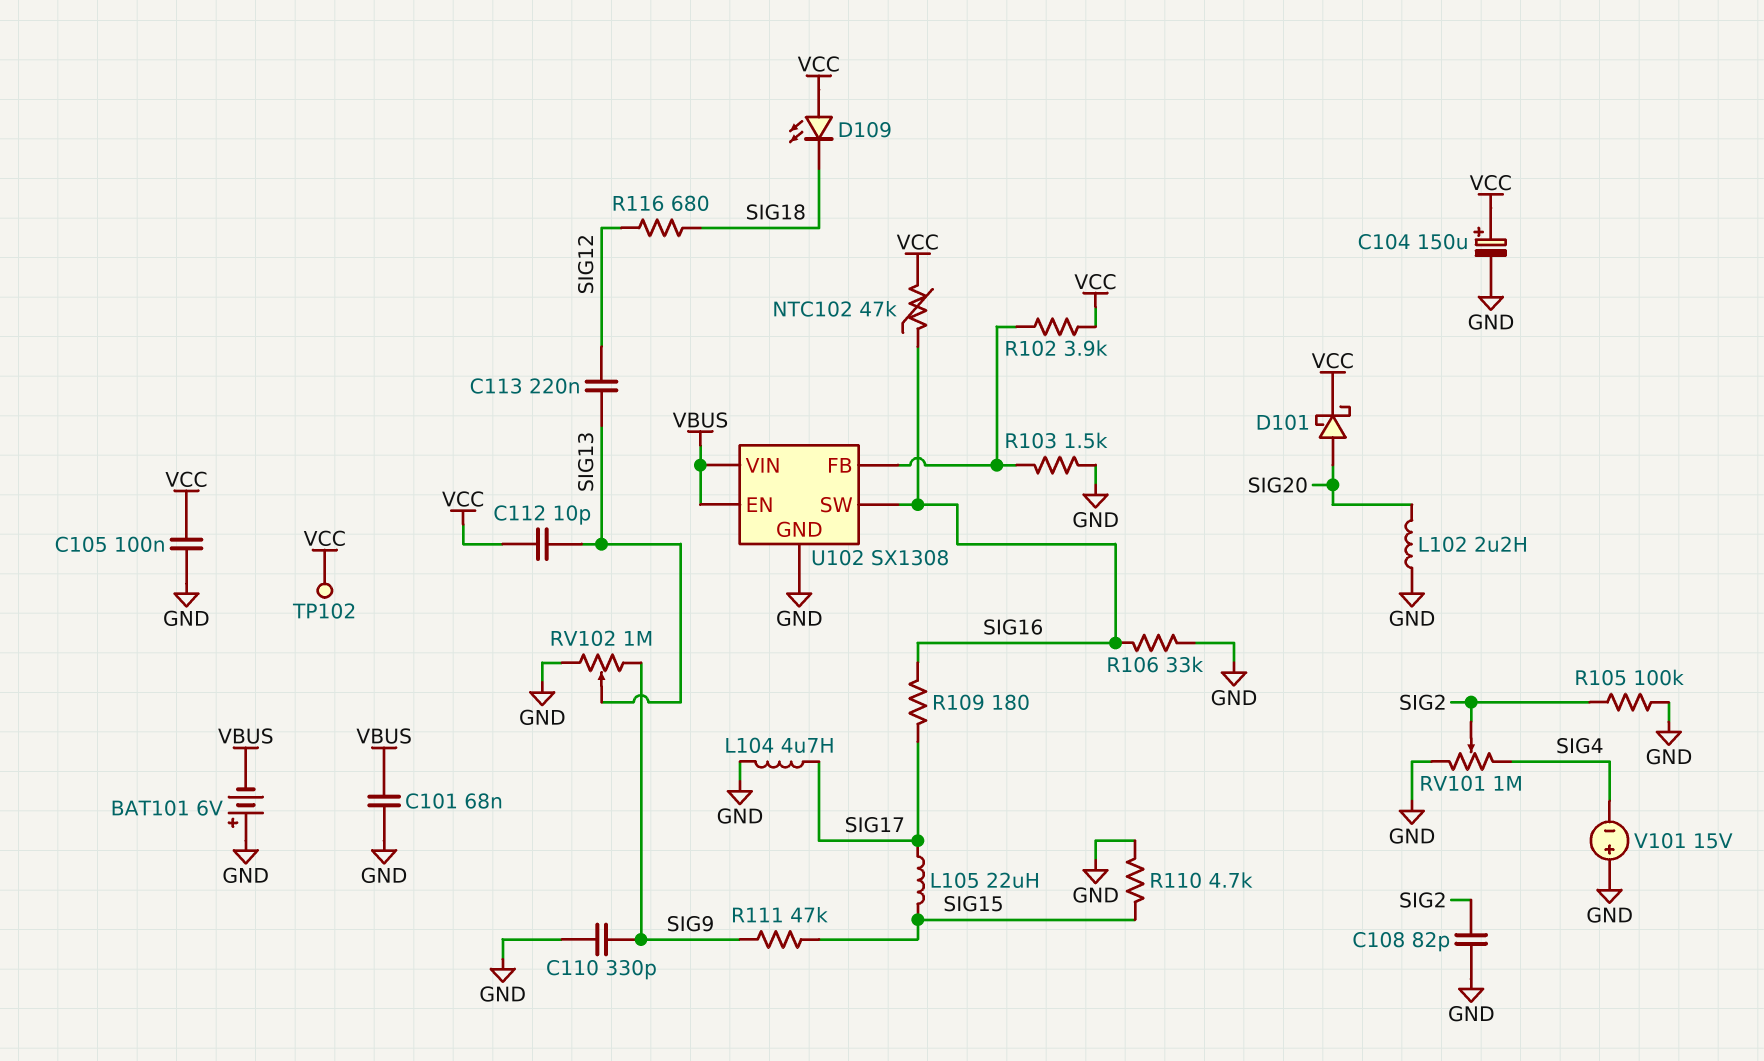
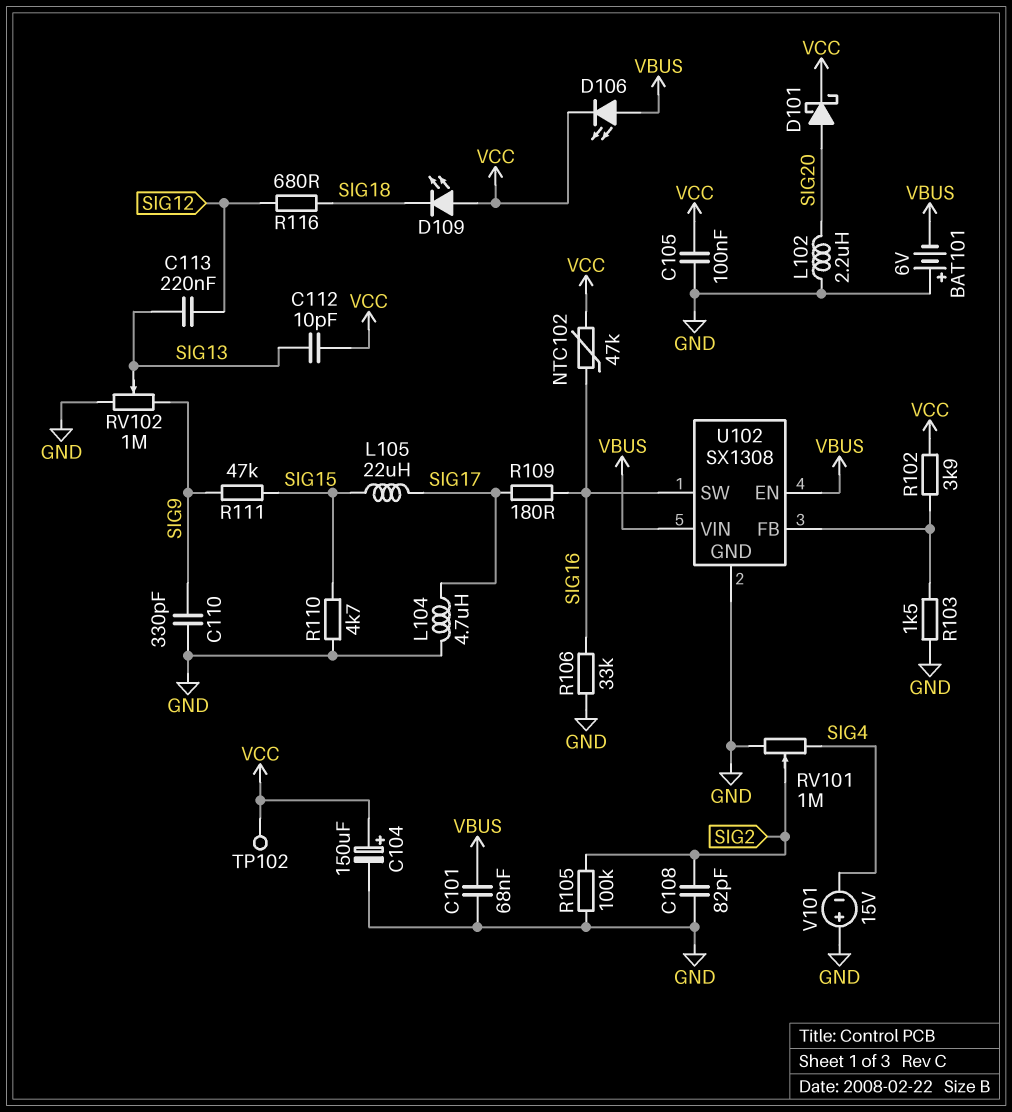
D106: none -> LED (A VBUS, K VCC)

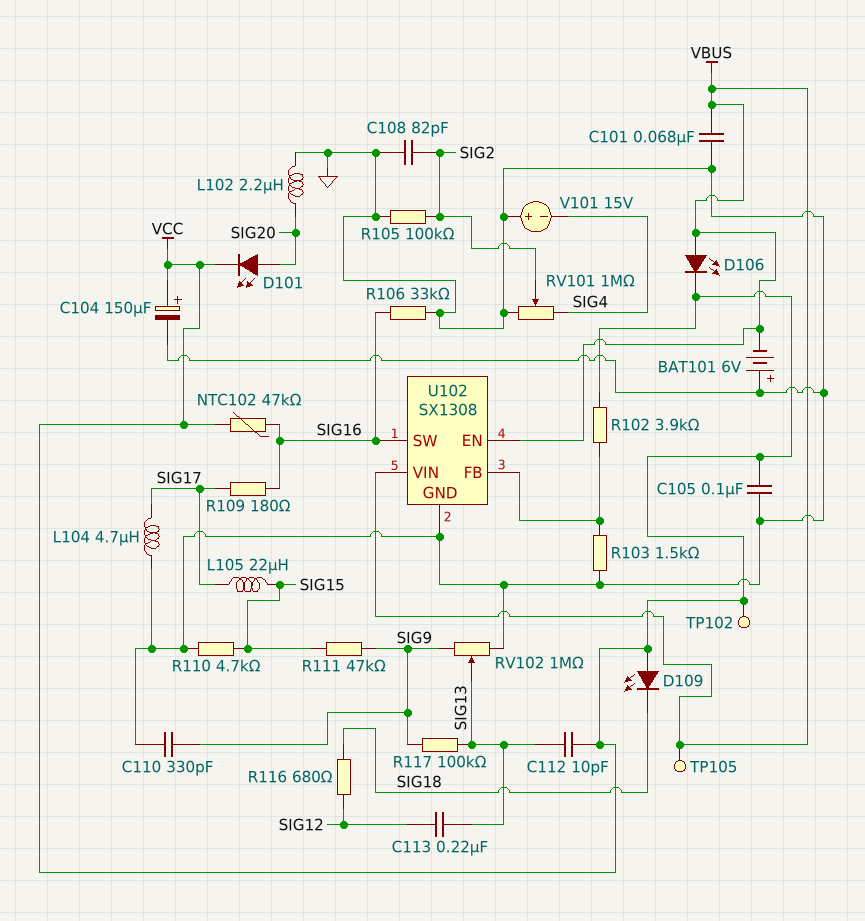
D101: schottky (A SIG20, K VCC) -> LED (A SIG20, K VCC)
R117: none -> 100k (SIG9, SIG13)
TP105: none -> test point (VBUS)

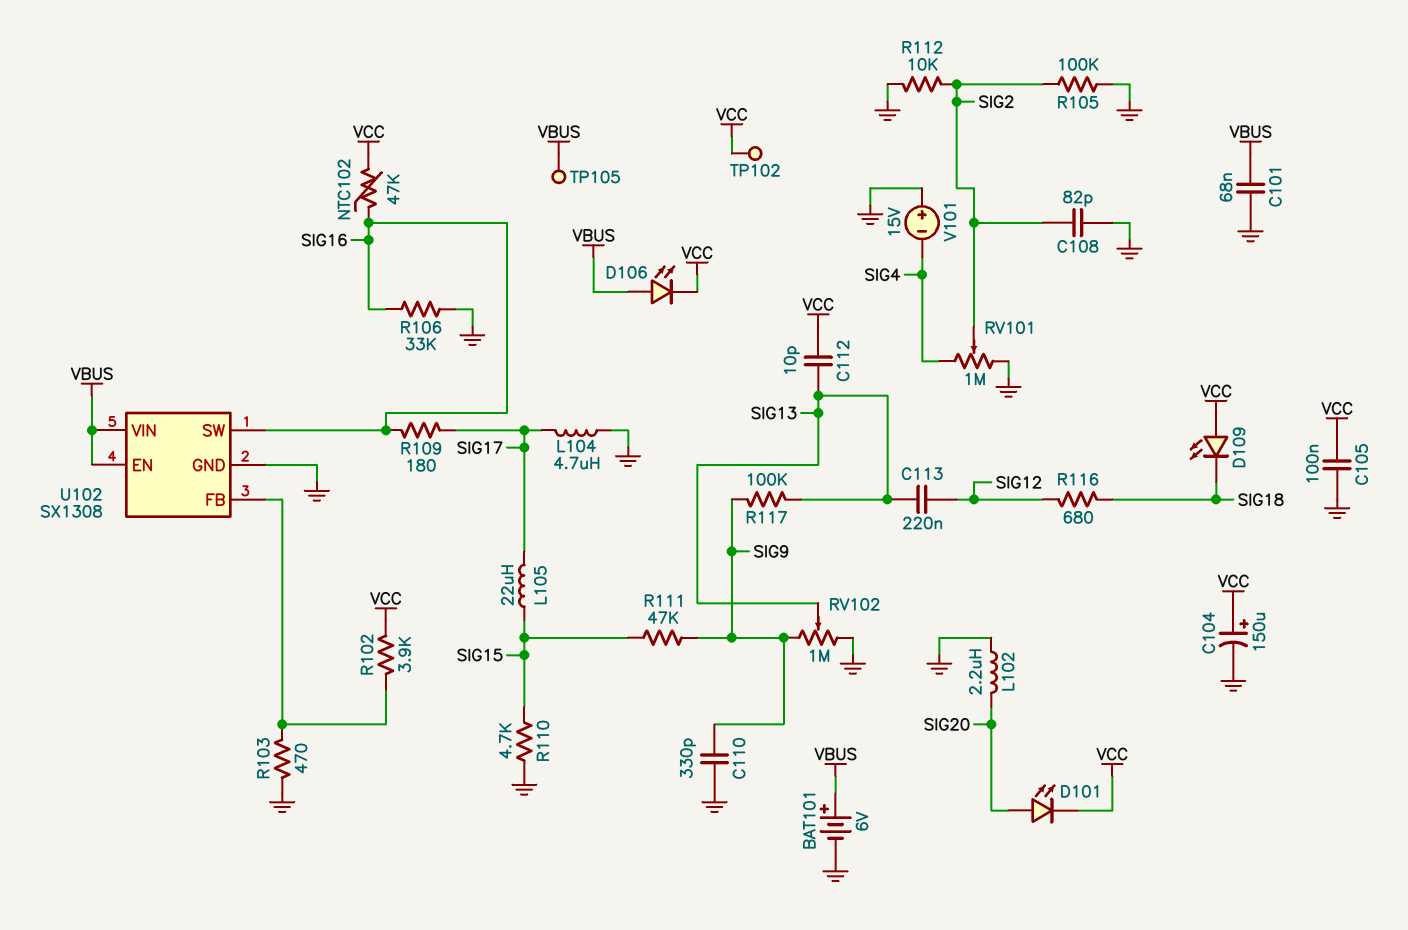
BAT101: 6V (plus GND, minus VBUS) -> 6V (plus VBUS, minus GND)
R103: 1.5k (GND, U102/FB) -> 470 (GND, U102/FB)
R112: none -> 10k (GND, SIG2)

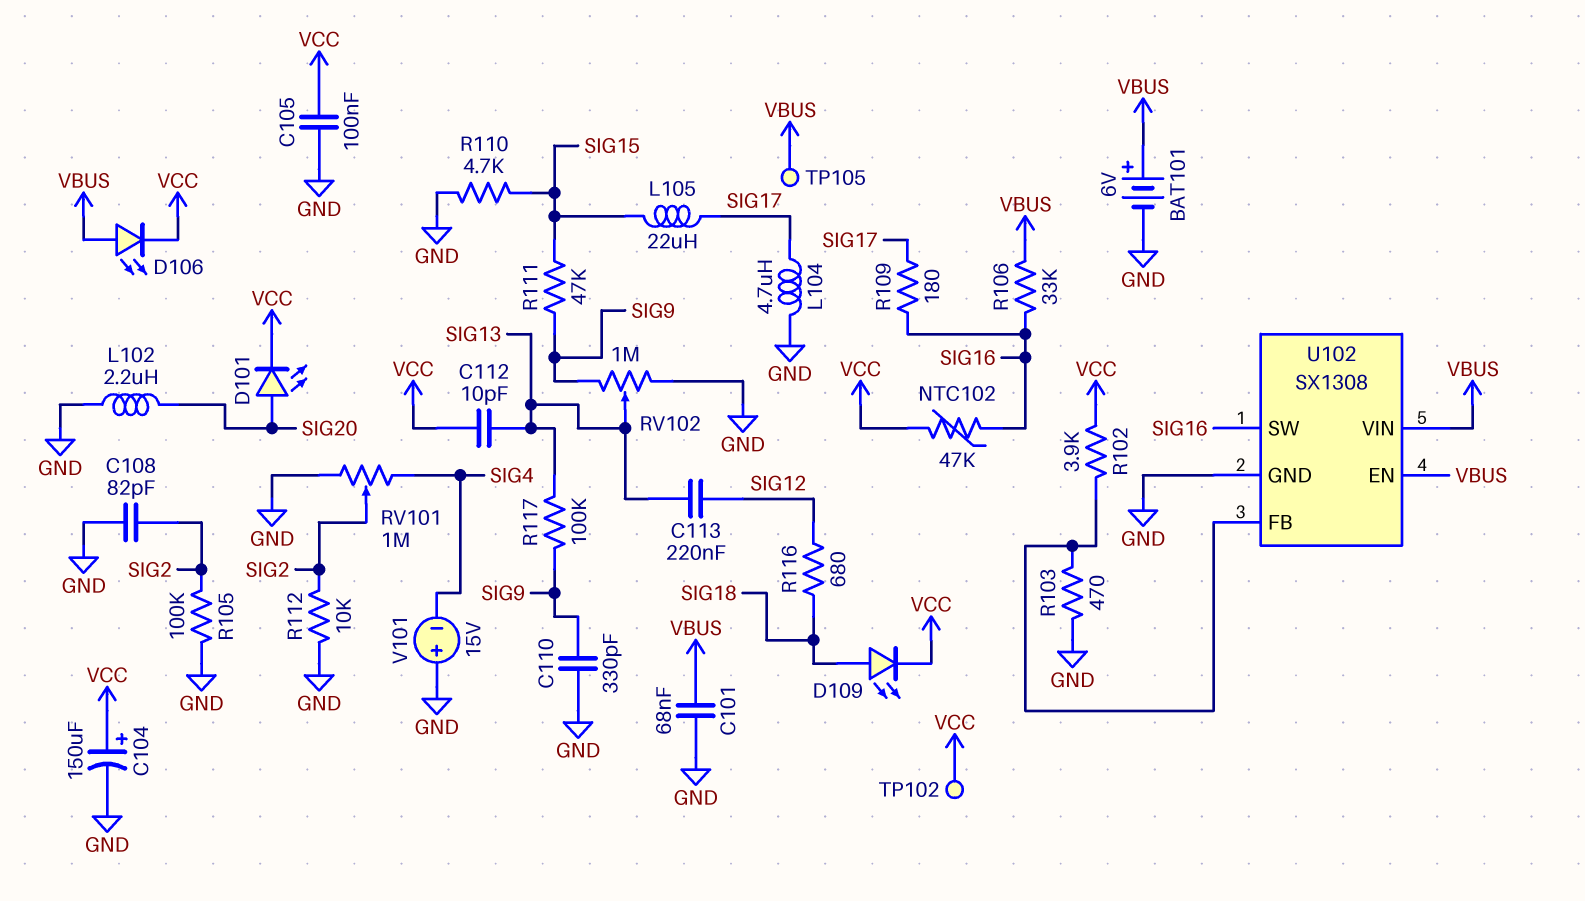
D109: LED (A VCC, K SIG18) -> LED (A SIG18, K VCC)
R106: 33k (GND, SIG16) -> 33k (SIG16, VBUS)

